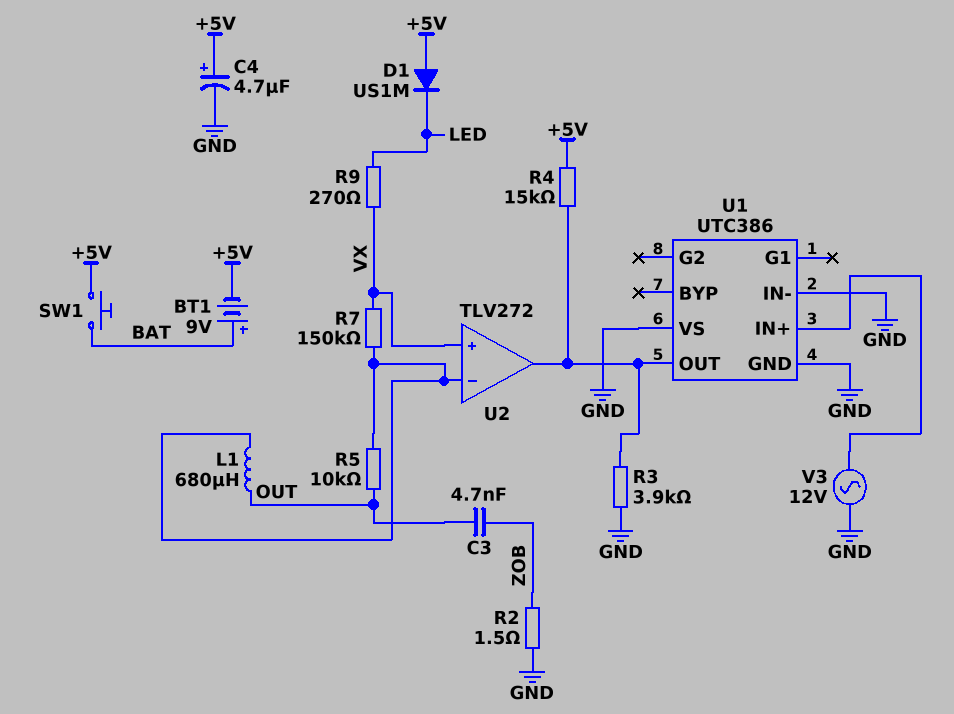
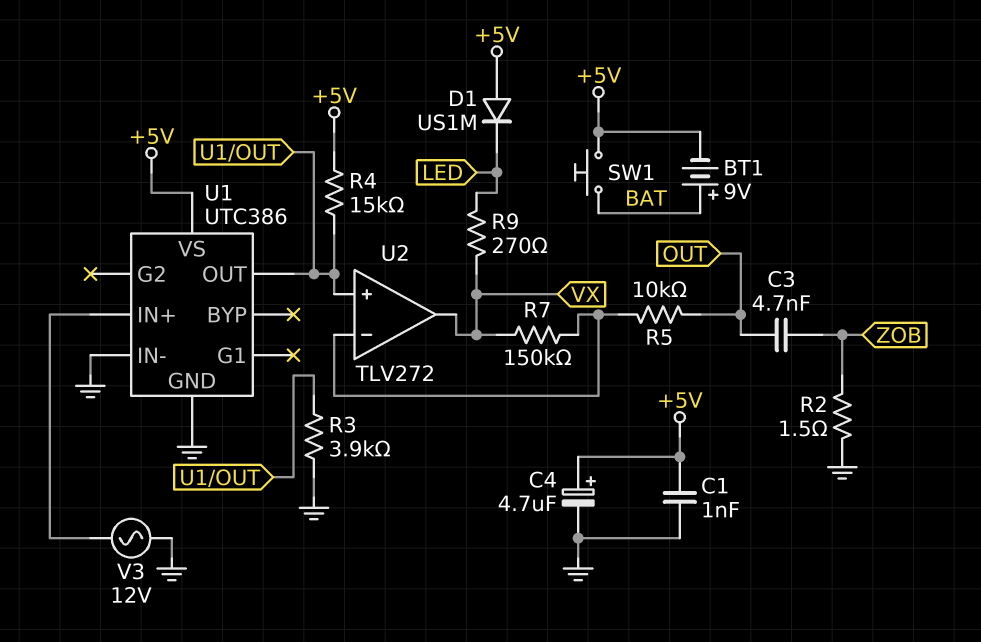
C1: none -> 1nF (+5V, GND)
L1: 680uH (OUT, U2/in-) -> none
U1 pin VS: GND -> +5V
U2 pin in+: VX -> U1/OUT
U2 pin out: U1/OUT -> VX

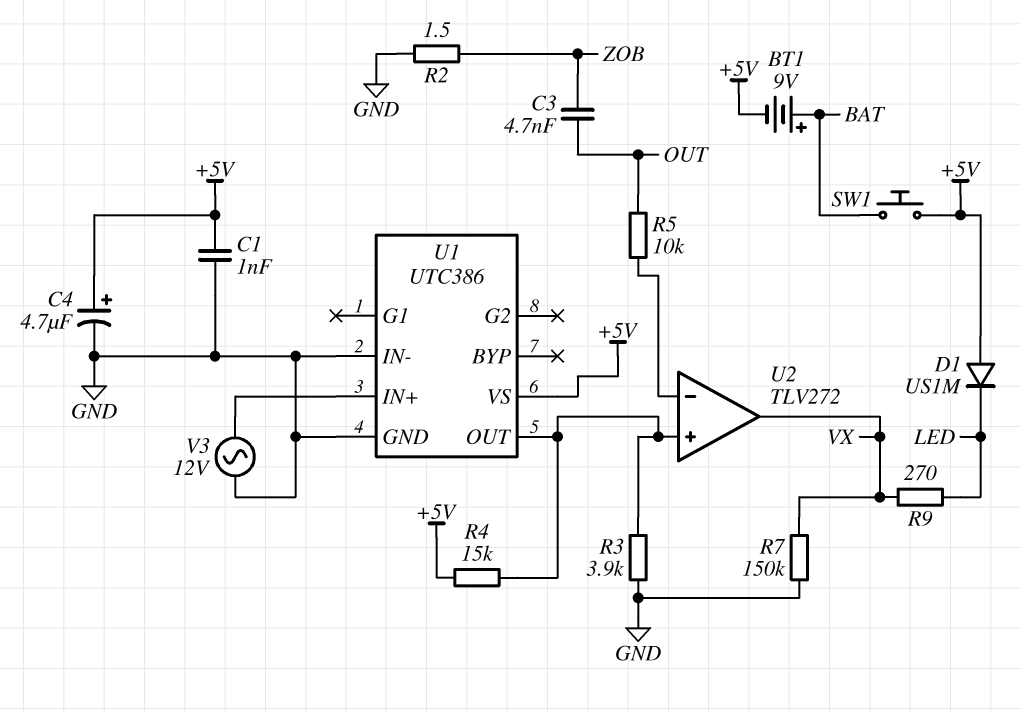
R7: 150k (U2/in-, VX) -> 150k (GND, VX)

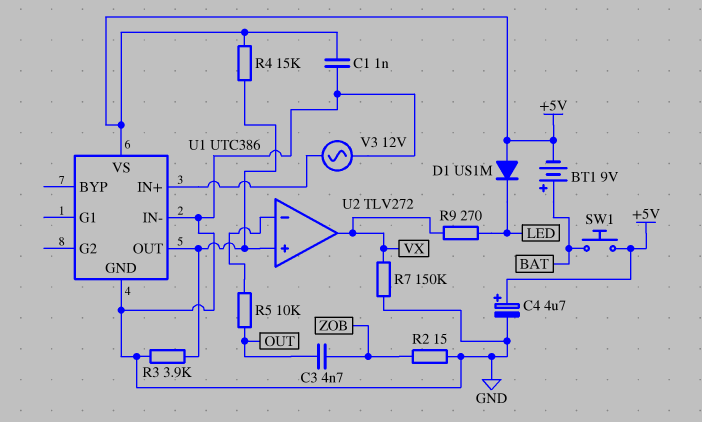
R2: 1.5 (GND, ZOB) -> 15 (GND, ZOB)

